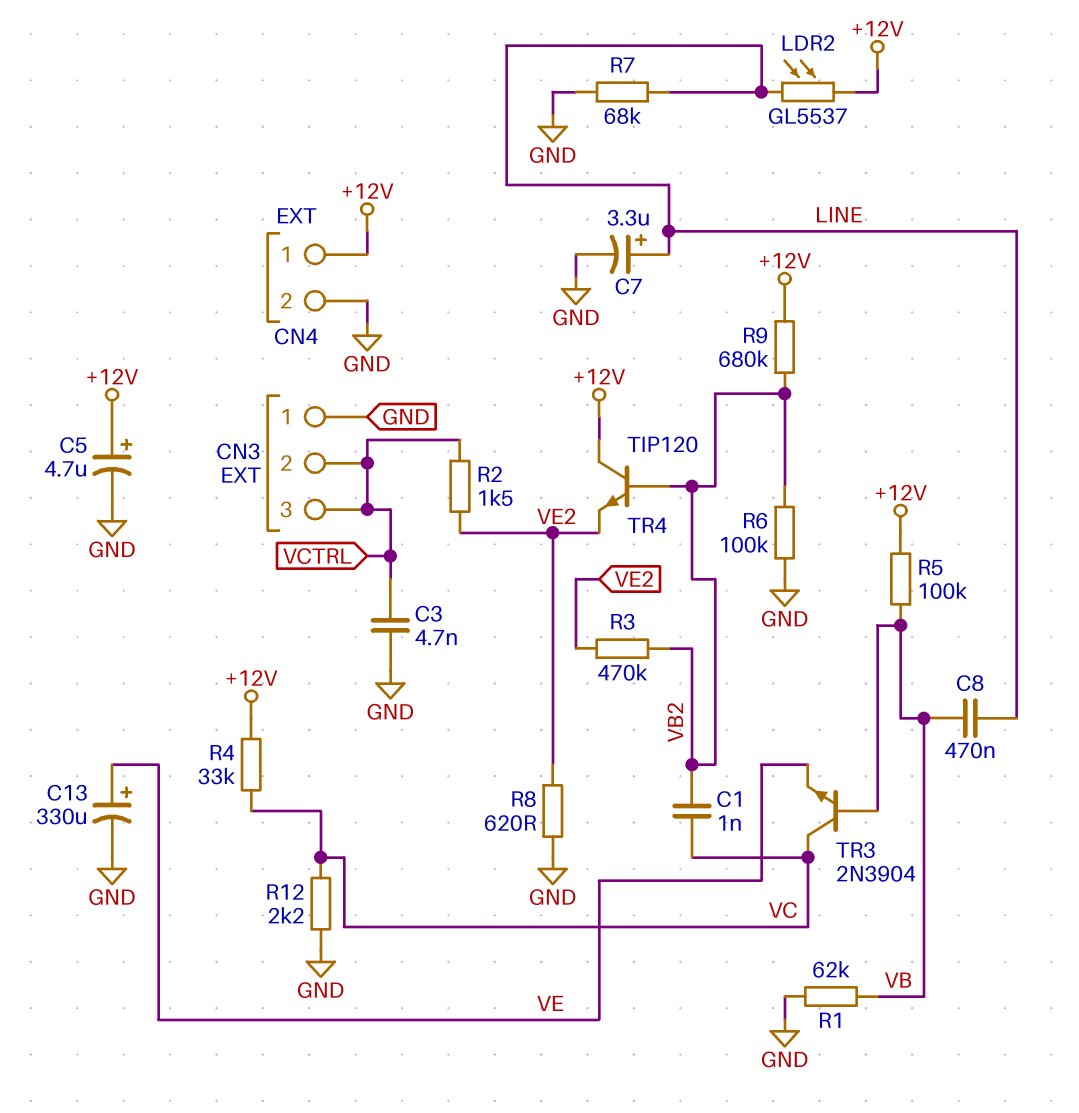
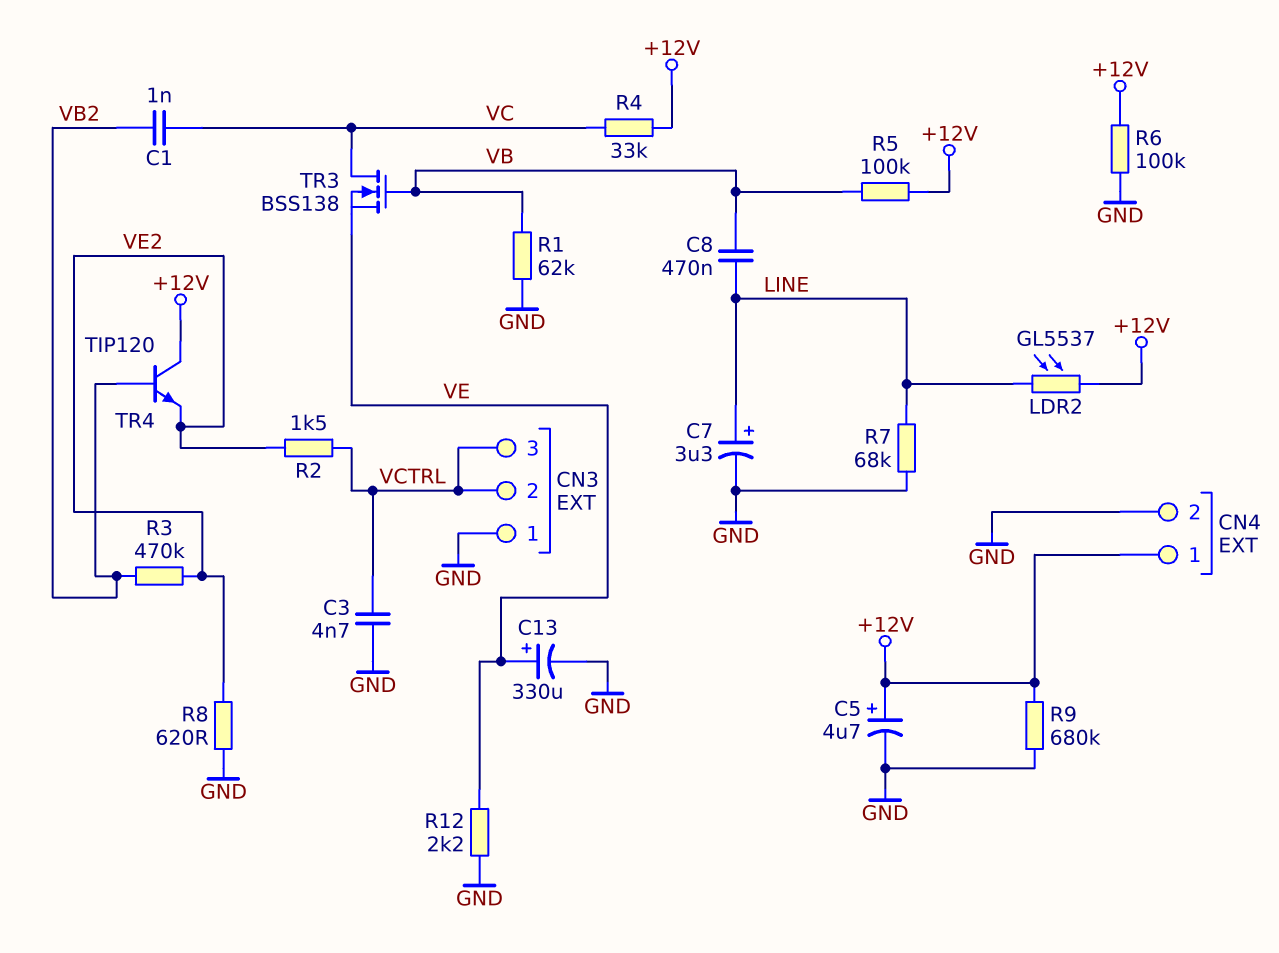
R6: 100k (GND, VB2) -> 100k (+12V, GND)
R9: 680k (+12V, VB2) -> 680k (+12V, GND)
R12: 2.2k (GND, VC) -> 2.2k (GND, VE)
TR3: NPN 2N3904 (B VB, C VC, E VE) -> NMOS BSS138 (G VB, D VC, S VE)

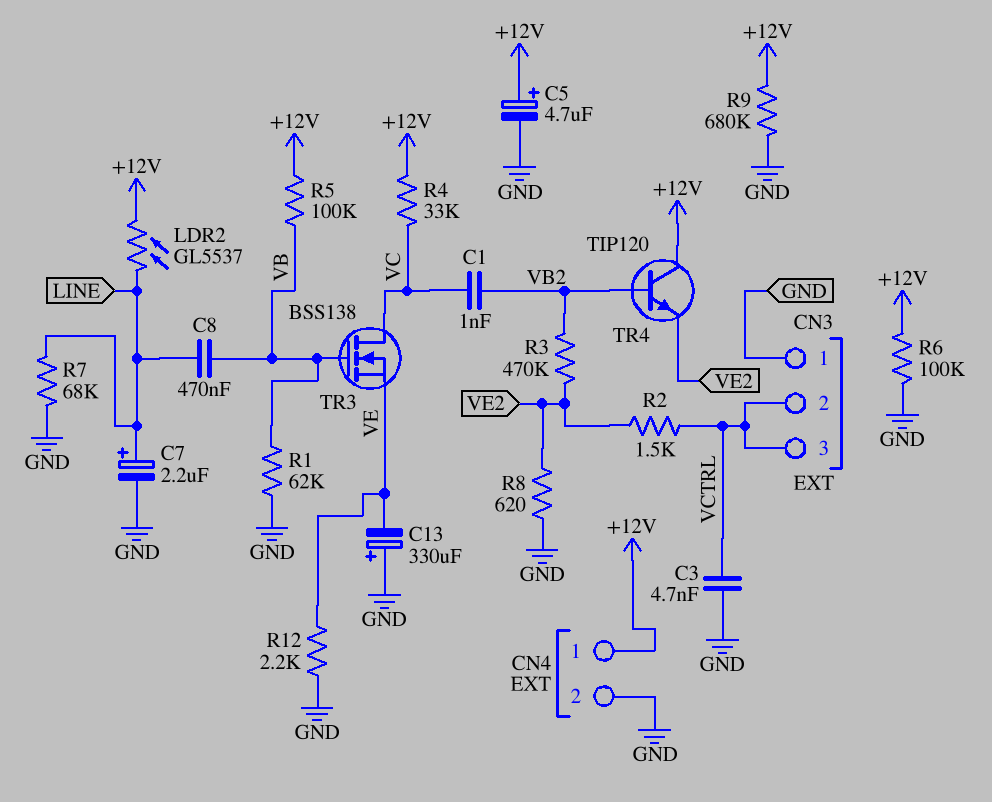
C7: 3.3uF (plus LINE, minus GND) -> 2.2uF (plus LINE, minus GND)
C13: 330uF (plus VE, minus GND) -> 330uF (plus GND, minus VE)

